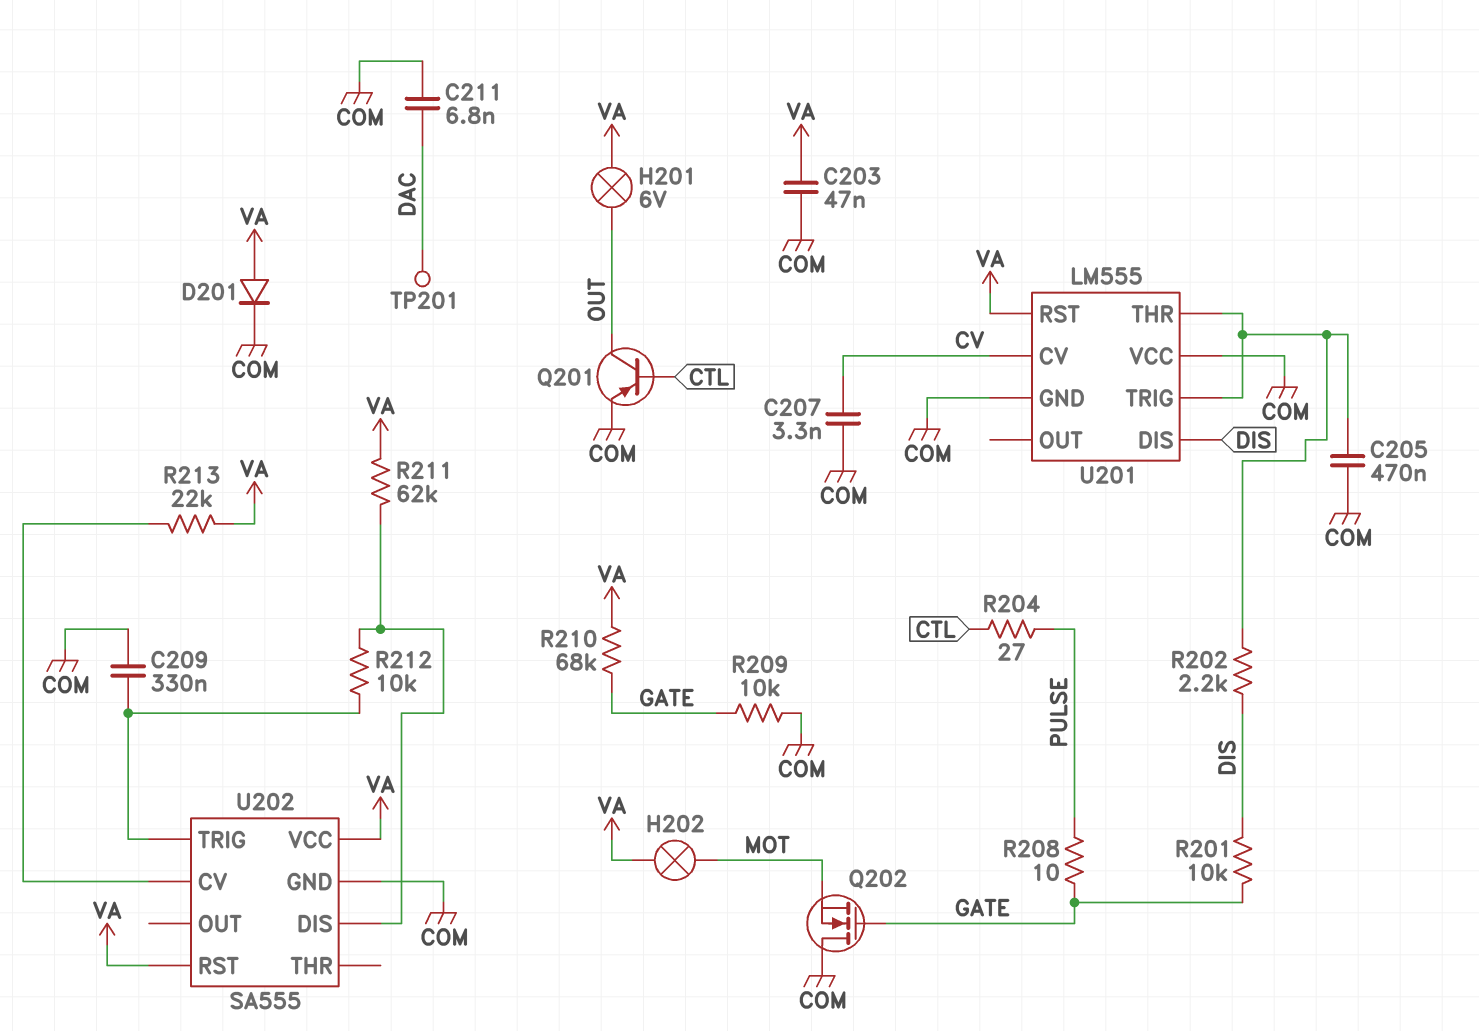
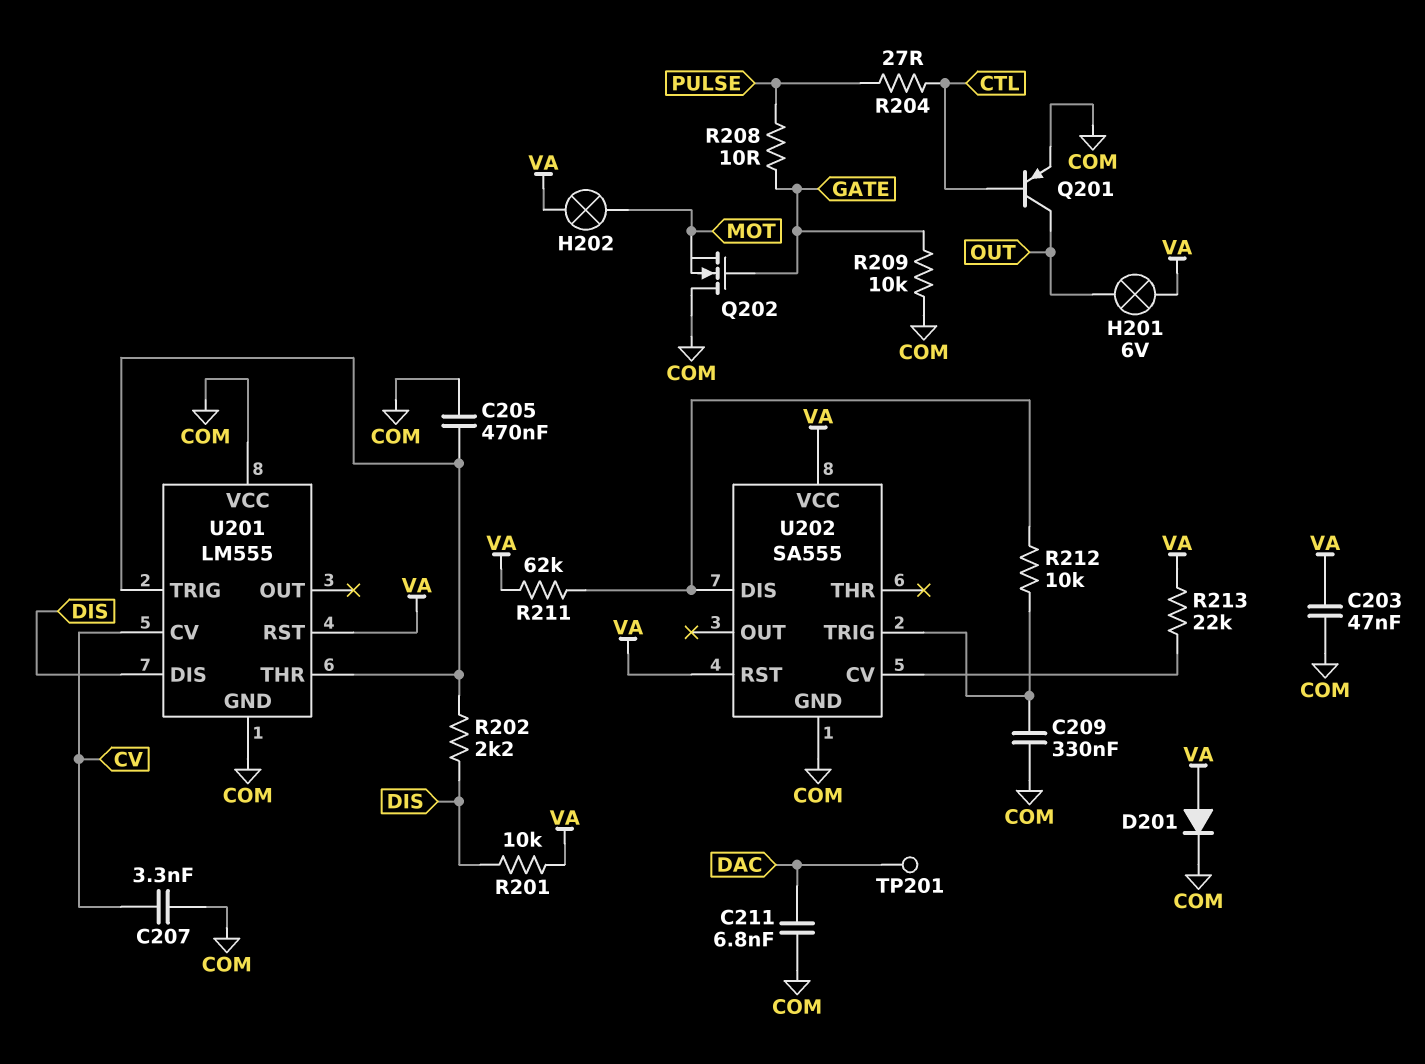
R201: 10k (DIS, GATE) -> 10k (DIS, VA)
R210: 68k (GATE, VA) -> none

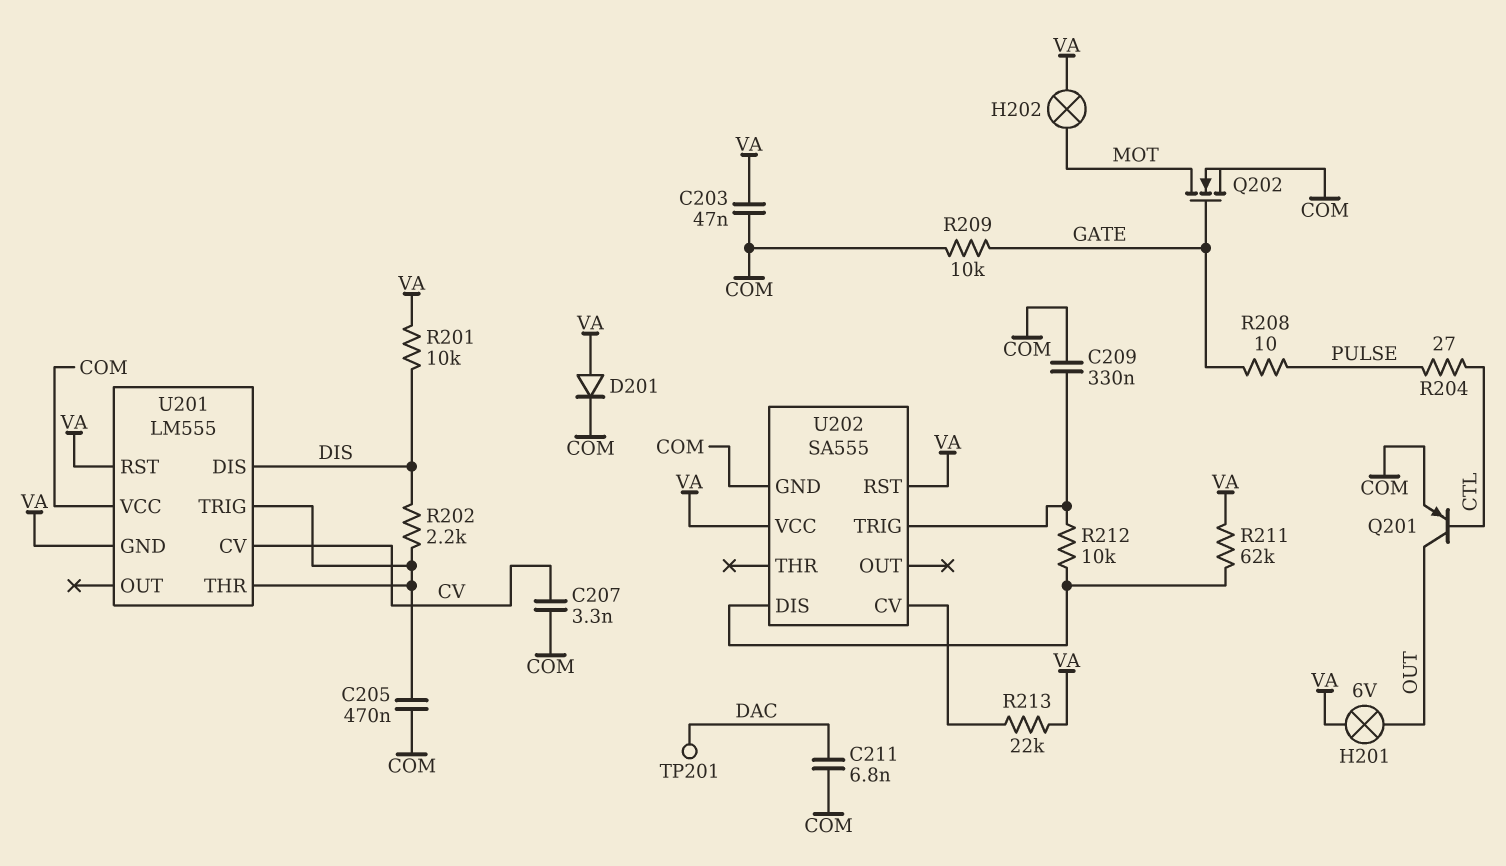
Q202: NMOS (G GATE, D COM, S MOT) -> NMOS (G GATE, D MOT, S COM)
U201 pin GND: COM -> VA

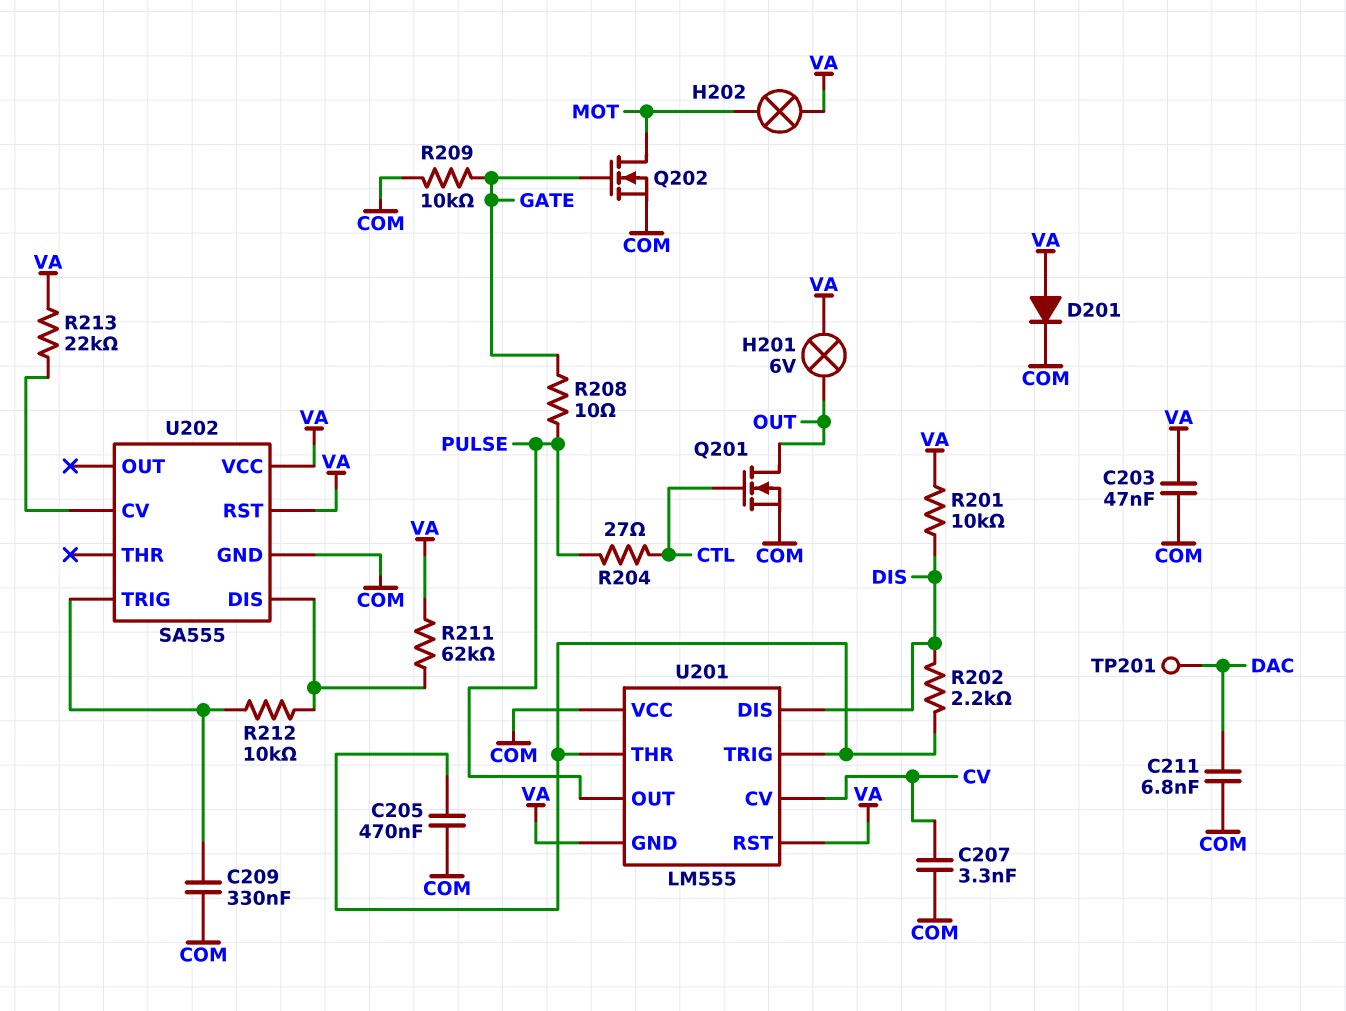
Q201: PNP (B CTL, C OUT, E COM) -> NMOS (G CTL, D OUT, S COM)
U201 pin OUT: none -> PULSE

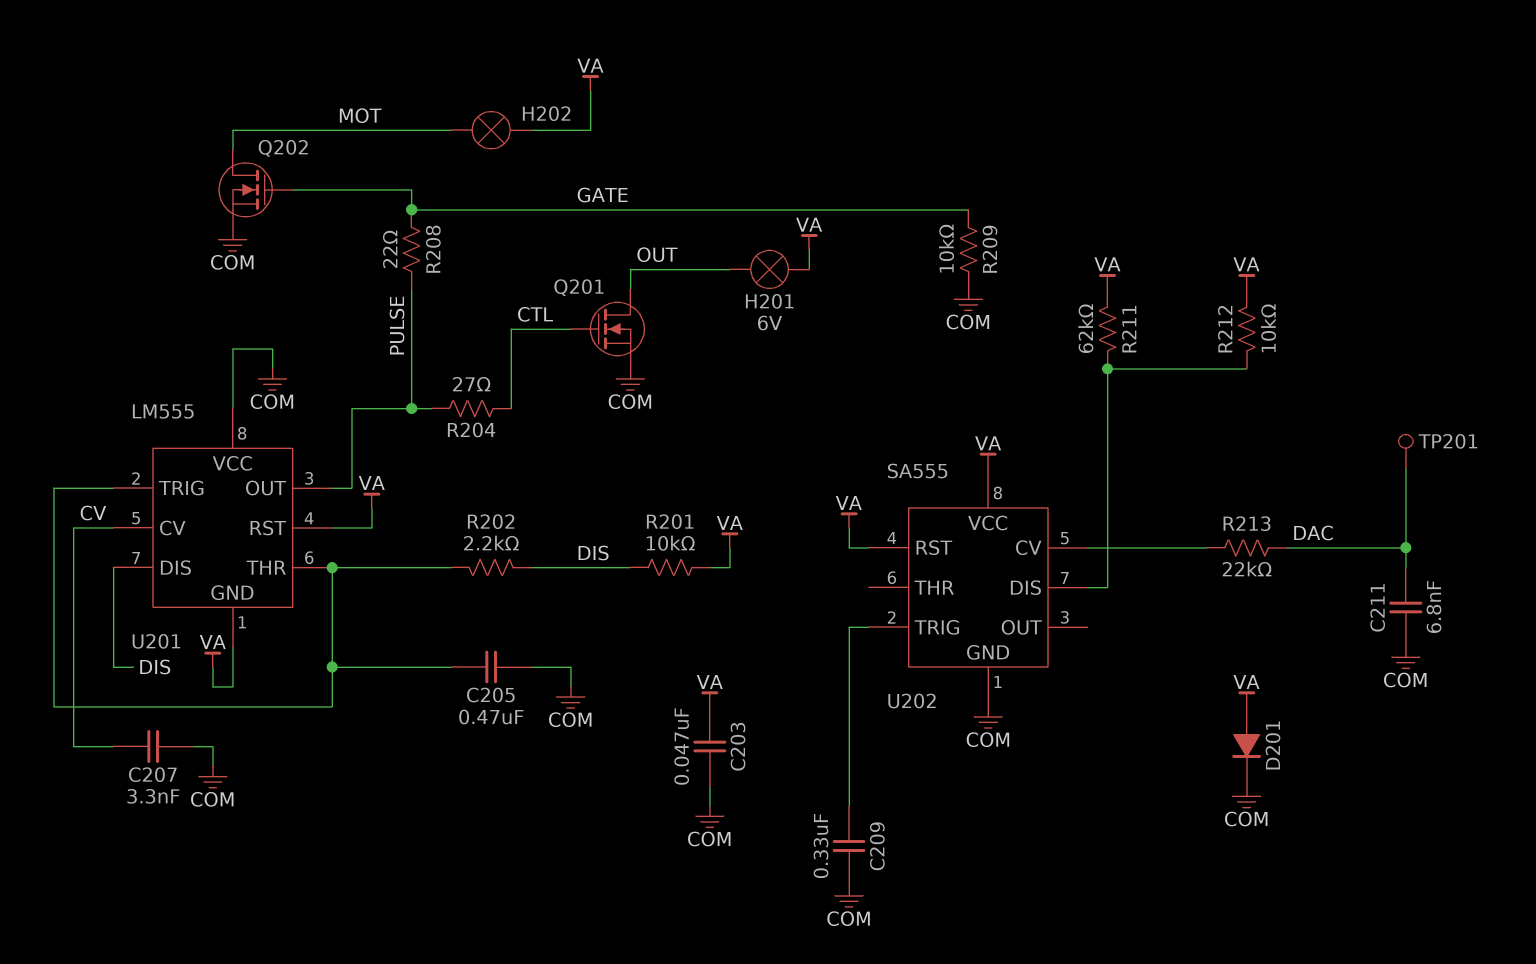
R208: 10 (GATE, PULSE) -> 22 (GATE, PULSE)
R212: 10k (U202/DIS, U202/TRIG) -> 10k (U202/DIS, VA)
R213: 22k (U202/CV, VA) -> 22k (DAC, U202/CV)

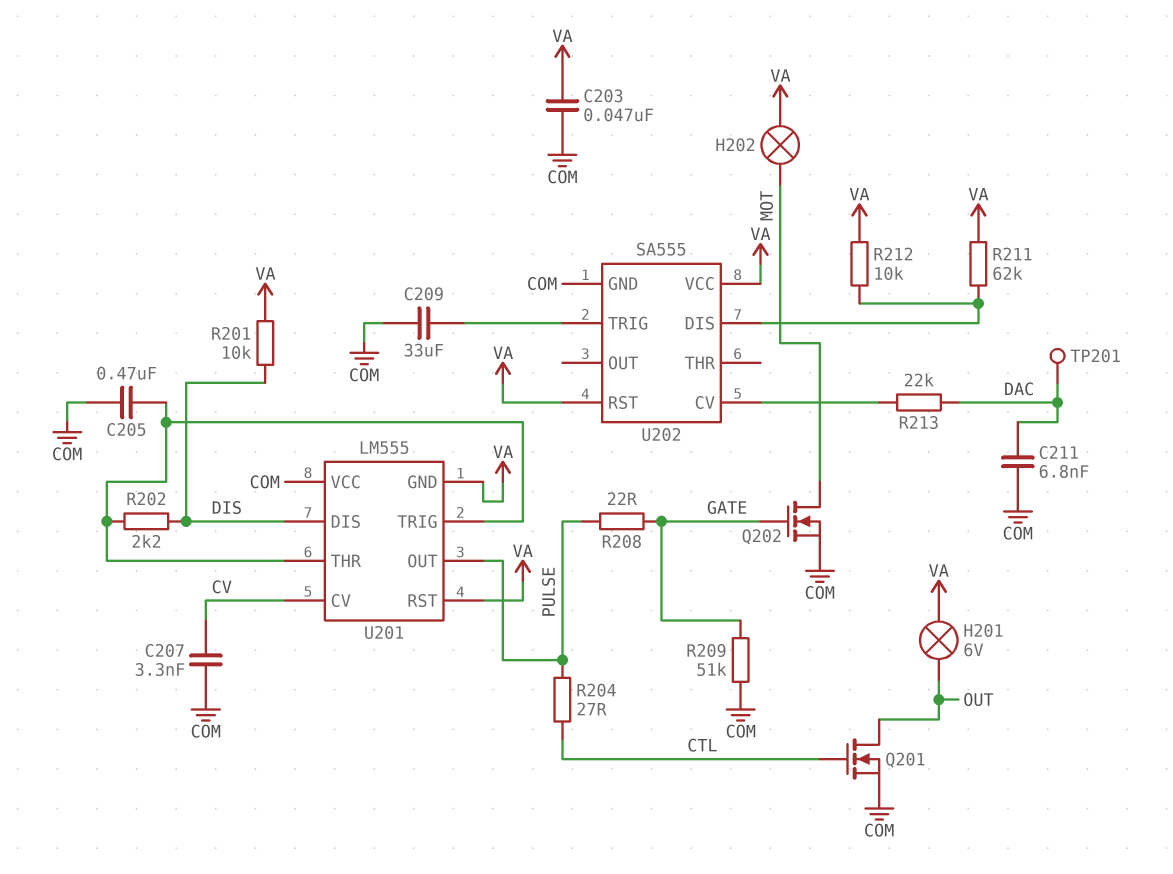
C209: 330nF (COM, U202/TRIG) -> 33uF (COM, U202/TRIG)
D201: diode (A VA, K COM) -> none
R209: 10k (COM, GATE) -> 51k (COM, GATE)

